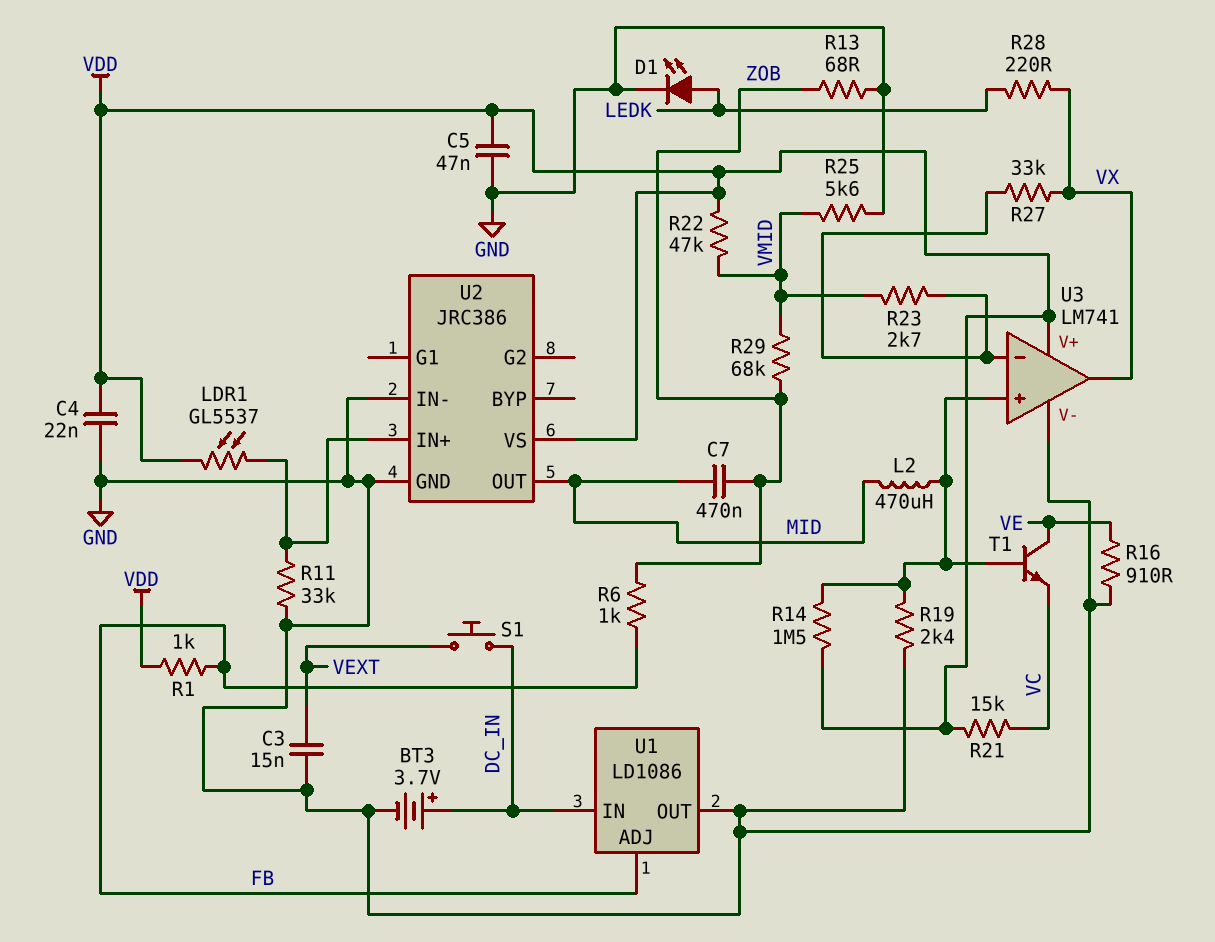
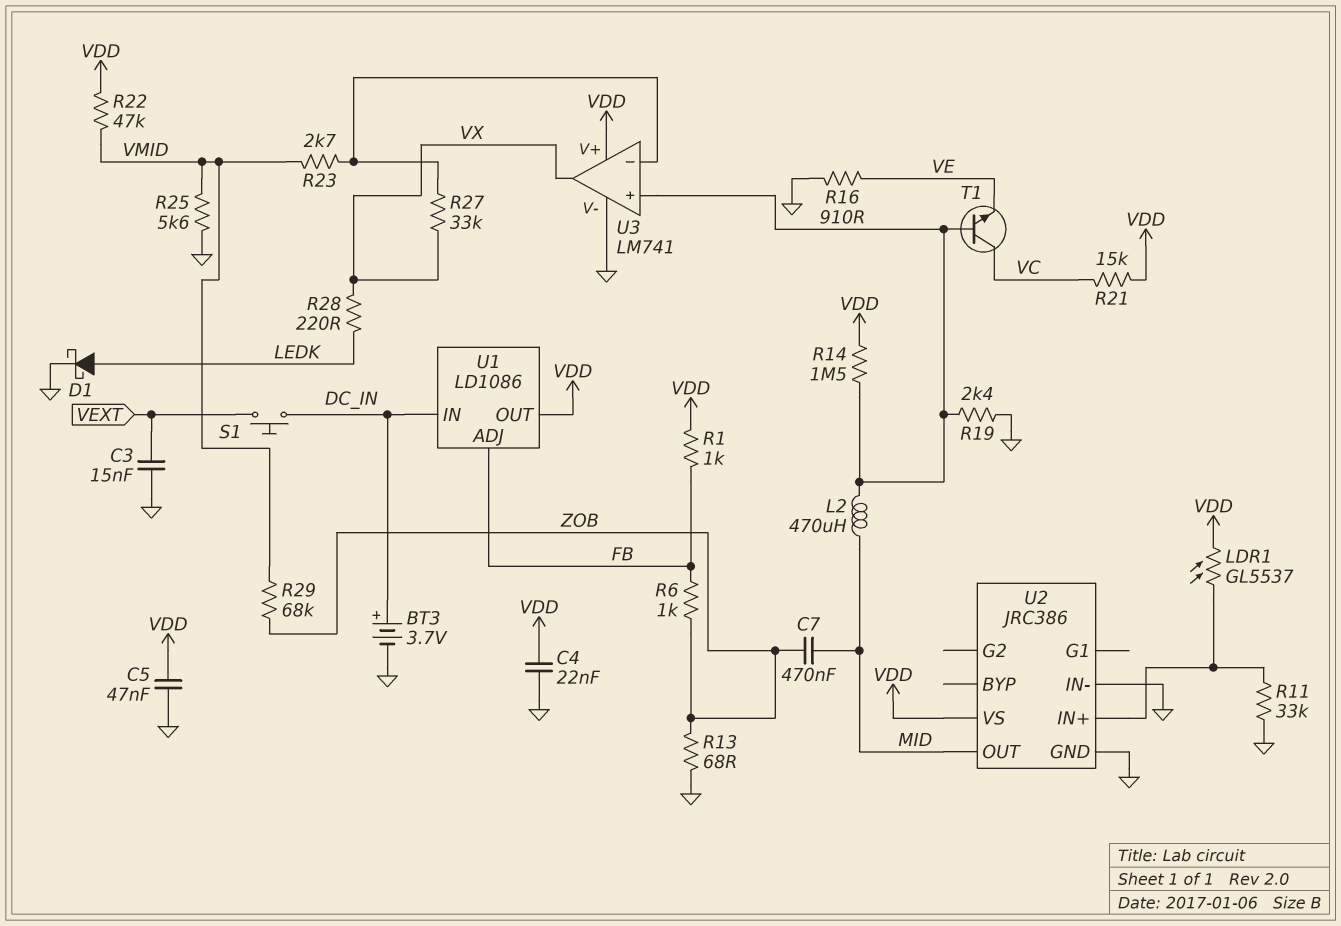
D1: LED (A LEDK, K GND) -> schottky (A LEDK, K GND)
T1: NPN (B U3/in+, C VE, E VC) -> NPN (B U3/in+, C VC, E VE)
U1 pin OUT: GND -> VDD

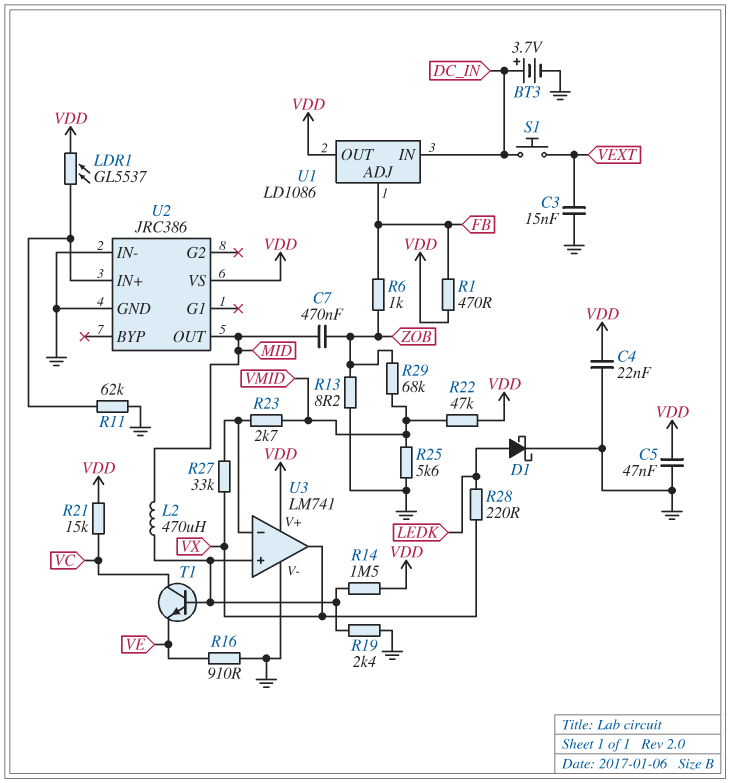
R1: 1k (FB, VDD) -> 470 (FB, VDD)
R11: 33k (GND, U2/IN+) -> 62k (GND, U2/IN+)
R13: 68 (GND, ZOB) -> 8.2 (GND, ZOB)

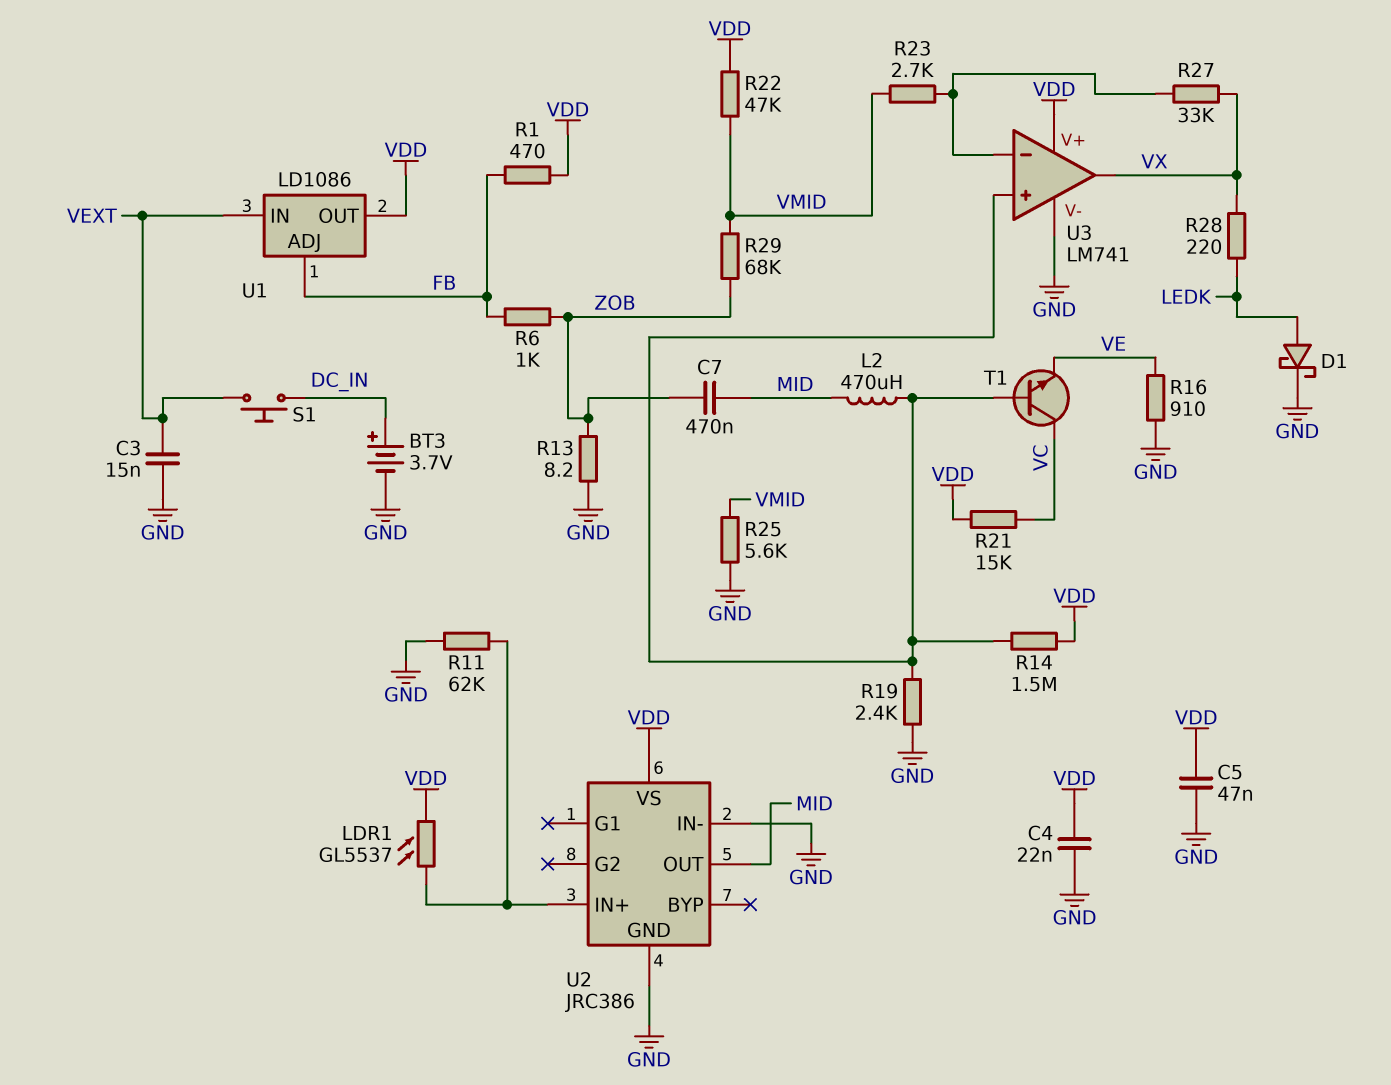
U1 pin IN: DC_IN -> VEXT

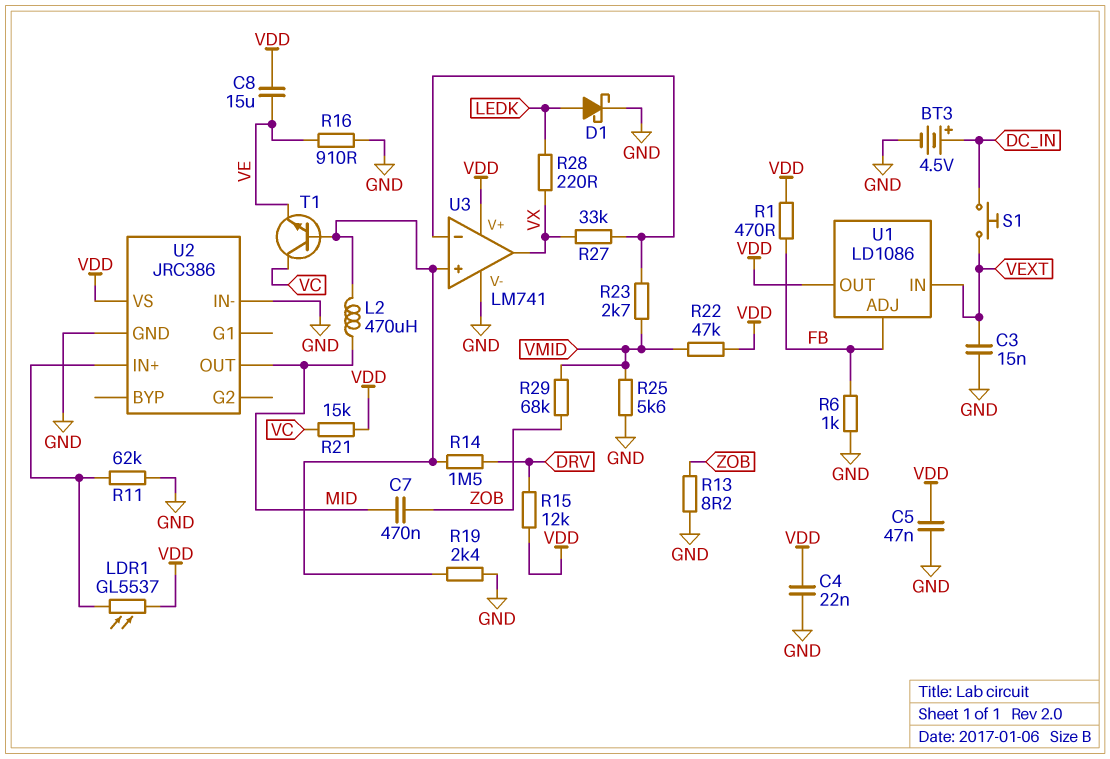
BT3: 3.7V (plus DC_IN, minus GND) -> 4.5V (plus DC_IN, minus GND)
C8: none -> 15uF (VDD, VE)
R6: 1k (FB, ZOB) -> 1k (FB, GND)
R14: 1.5M (U3/in+, VDD) -> 1.5M (DRV, U3/in+)
R15: none -> 12k (DRV, VDD)

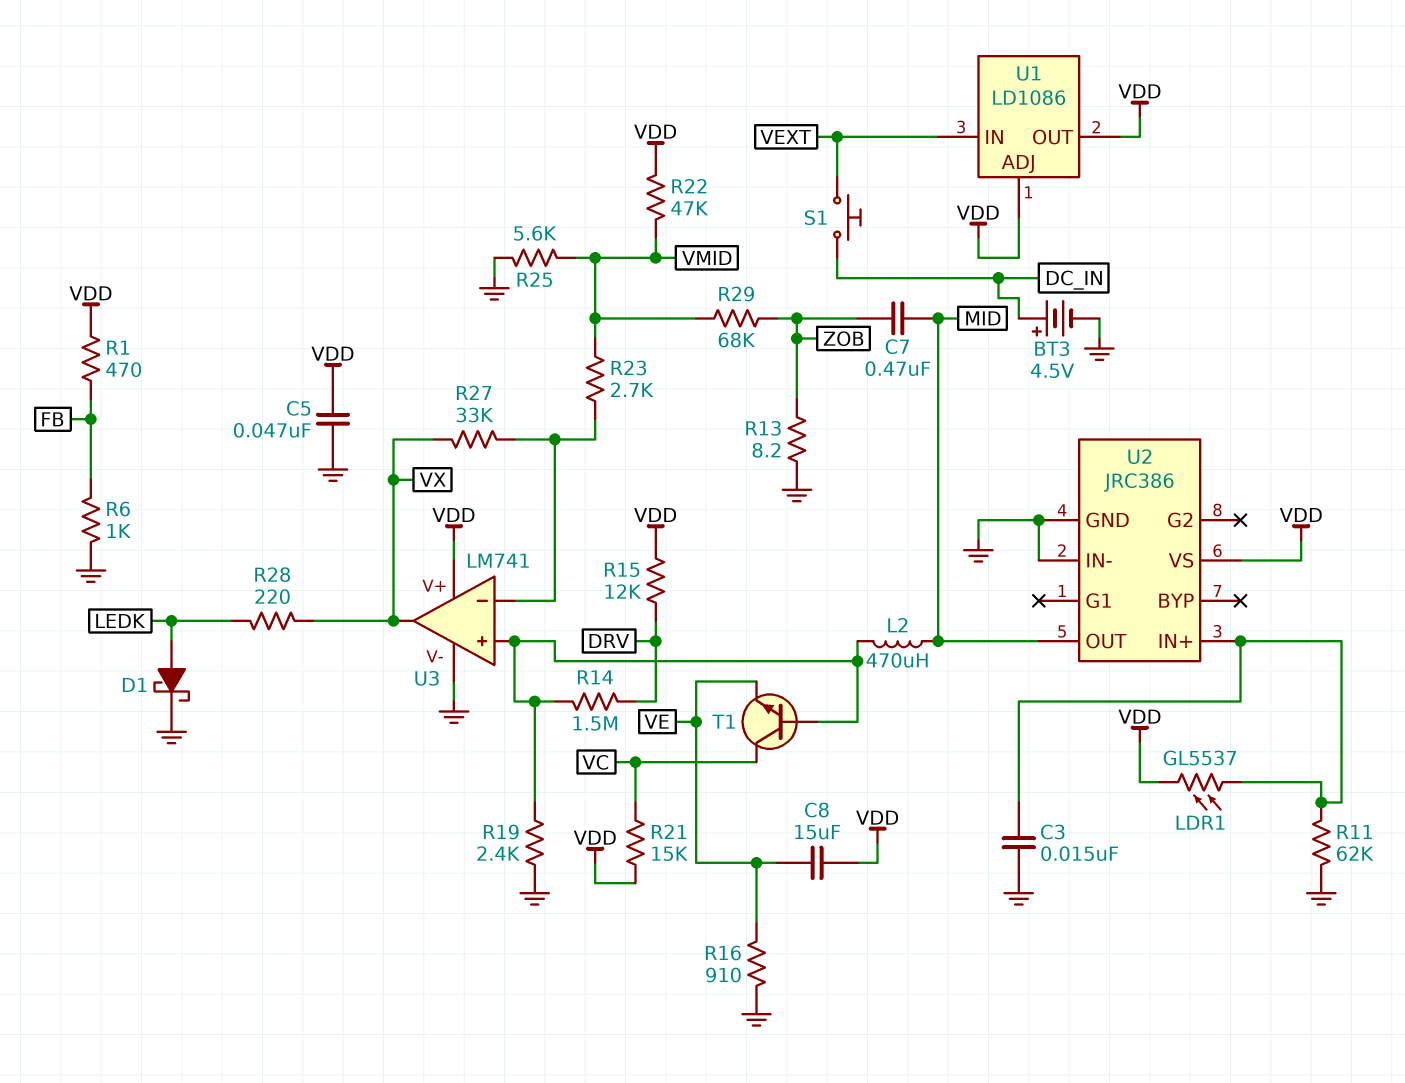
C3: 15nF (GND, VEXT) -> 15nF (GND, U2/IN+)
C4: 22nF (GND, VDD) -> none
U1 pin ADJ: FB -> VDD

